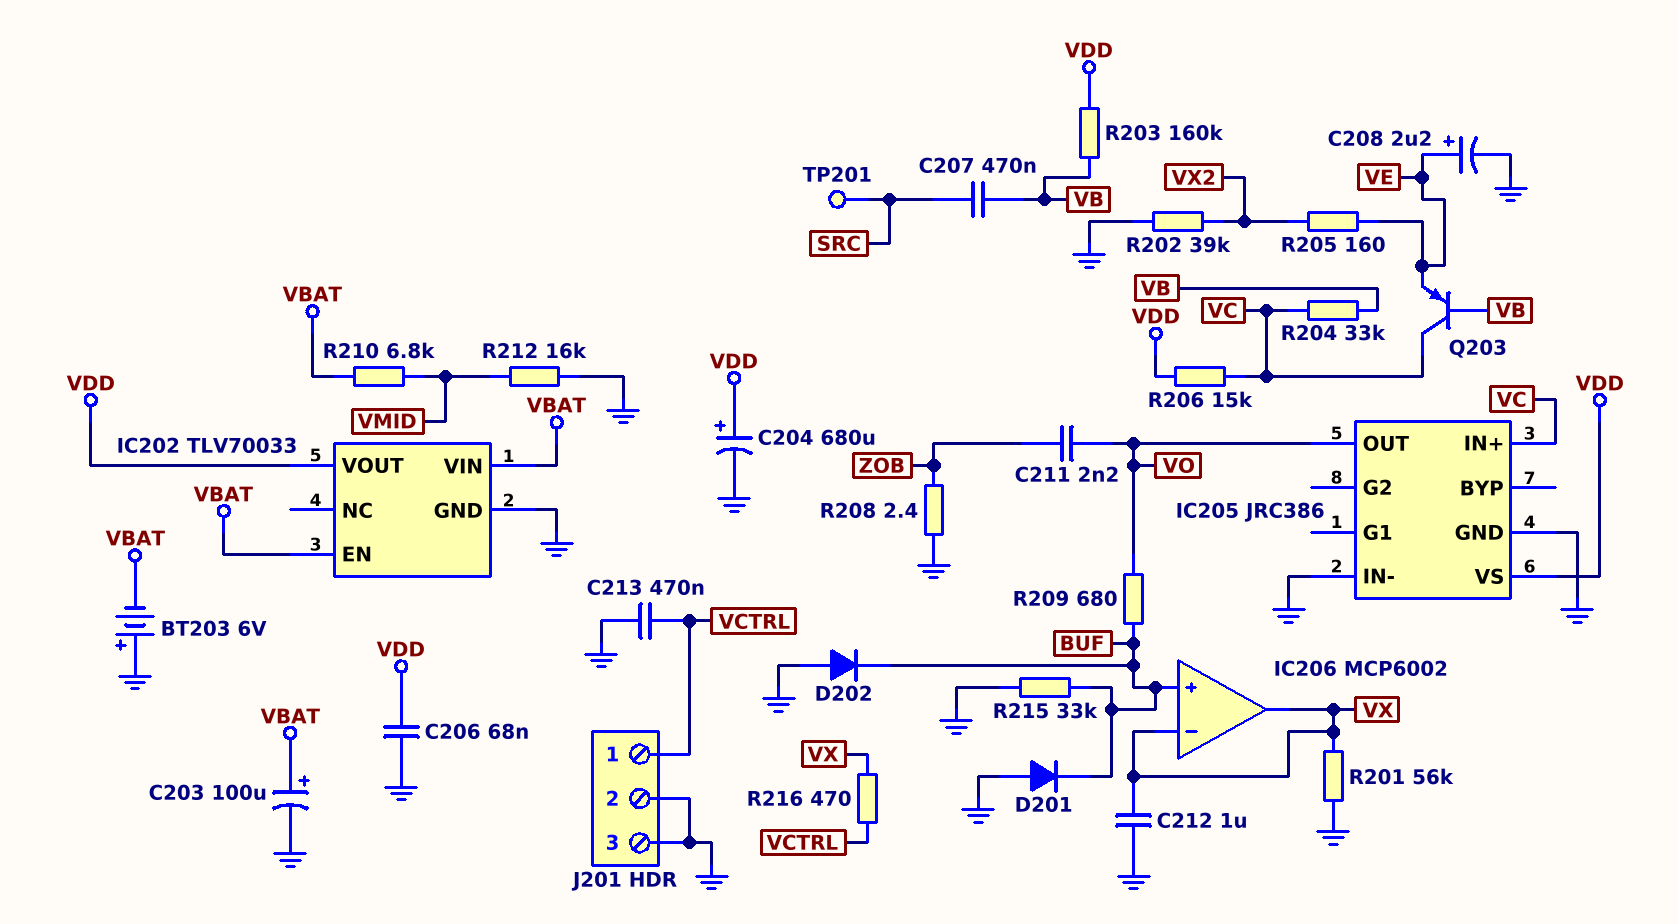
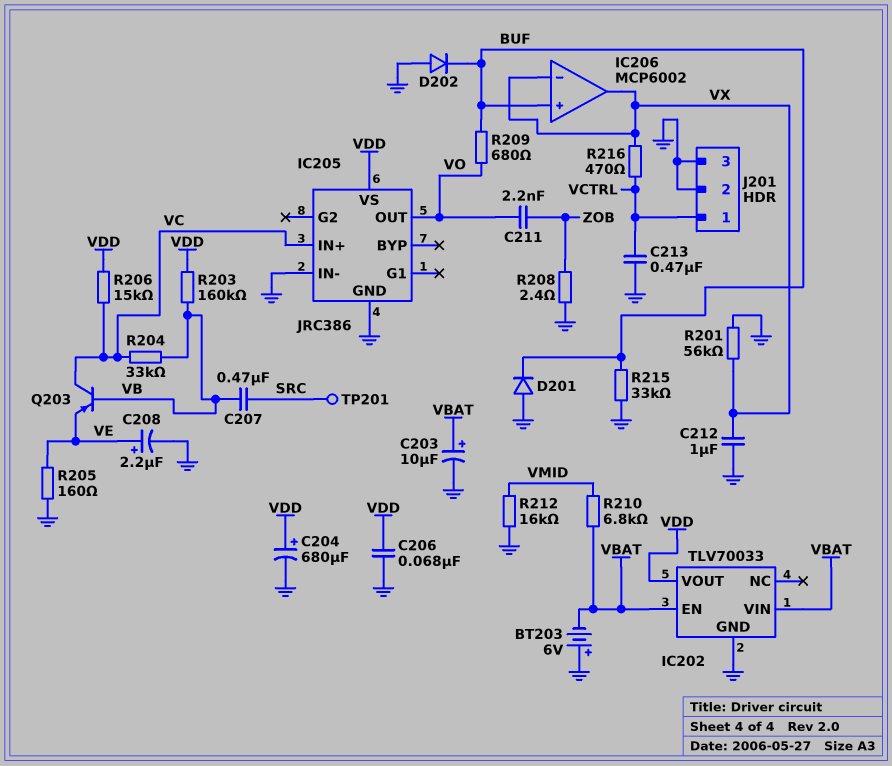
C203: 100uF (plus VBAT, minus GND) -> 10uF (plus VBAT, minus GND)
R202: 39k (GND, VX2) -> none
R205: 160 (VE, VX2) -> 160 (GND, VE)

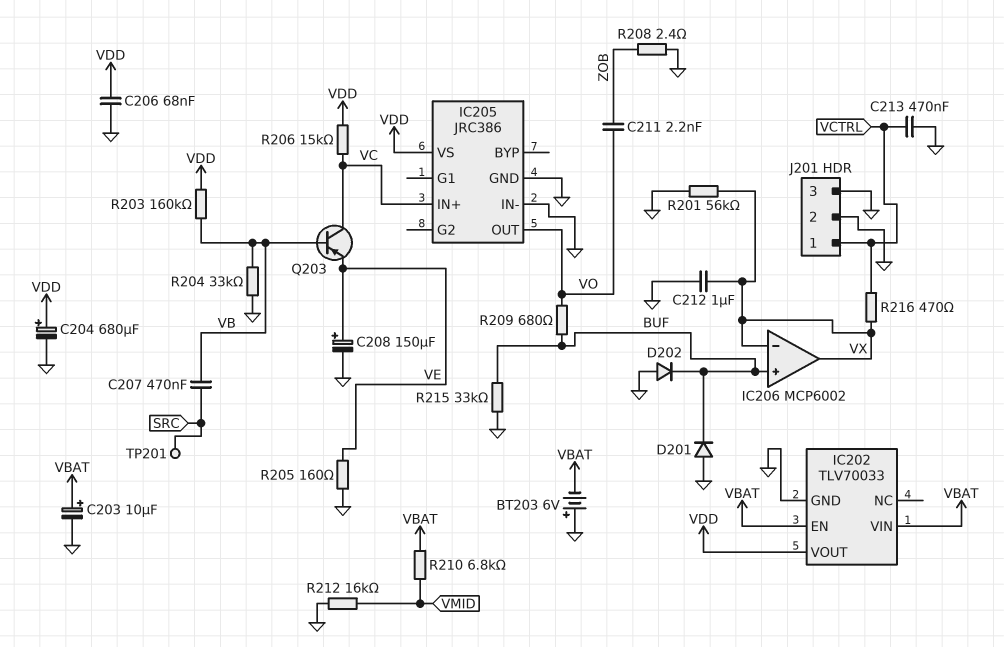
C208: 2.2uF (plus VE, minus GND) -> 150uF (plus VE, minus GND)
R204: 33k (VB, VC) -> 33k (GND, VB)

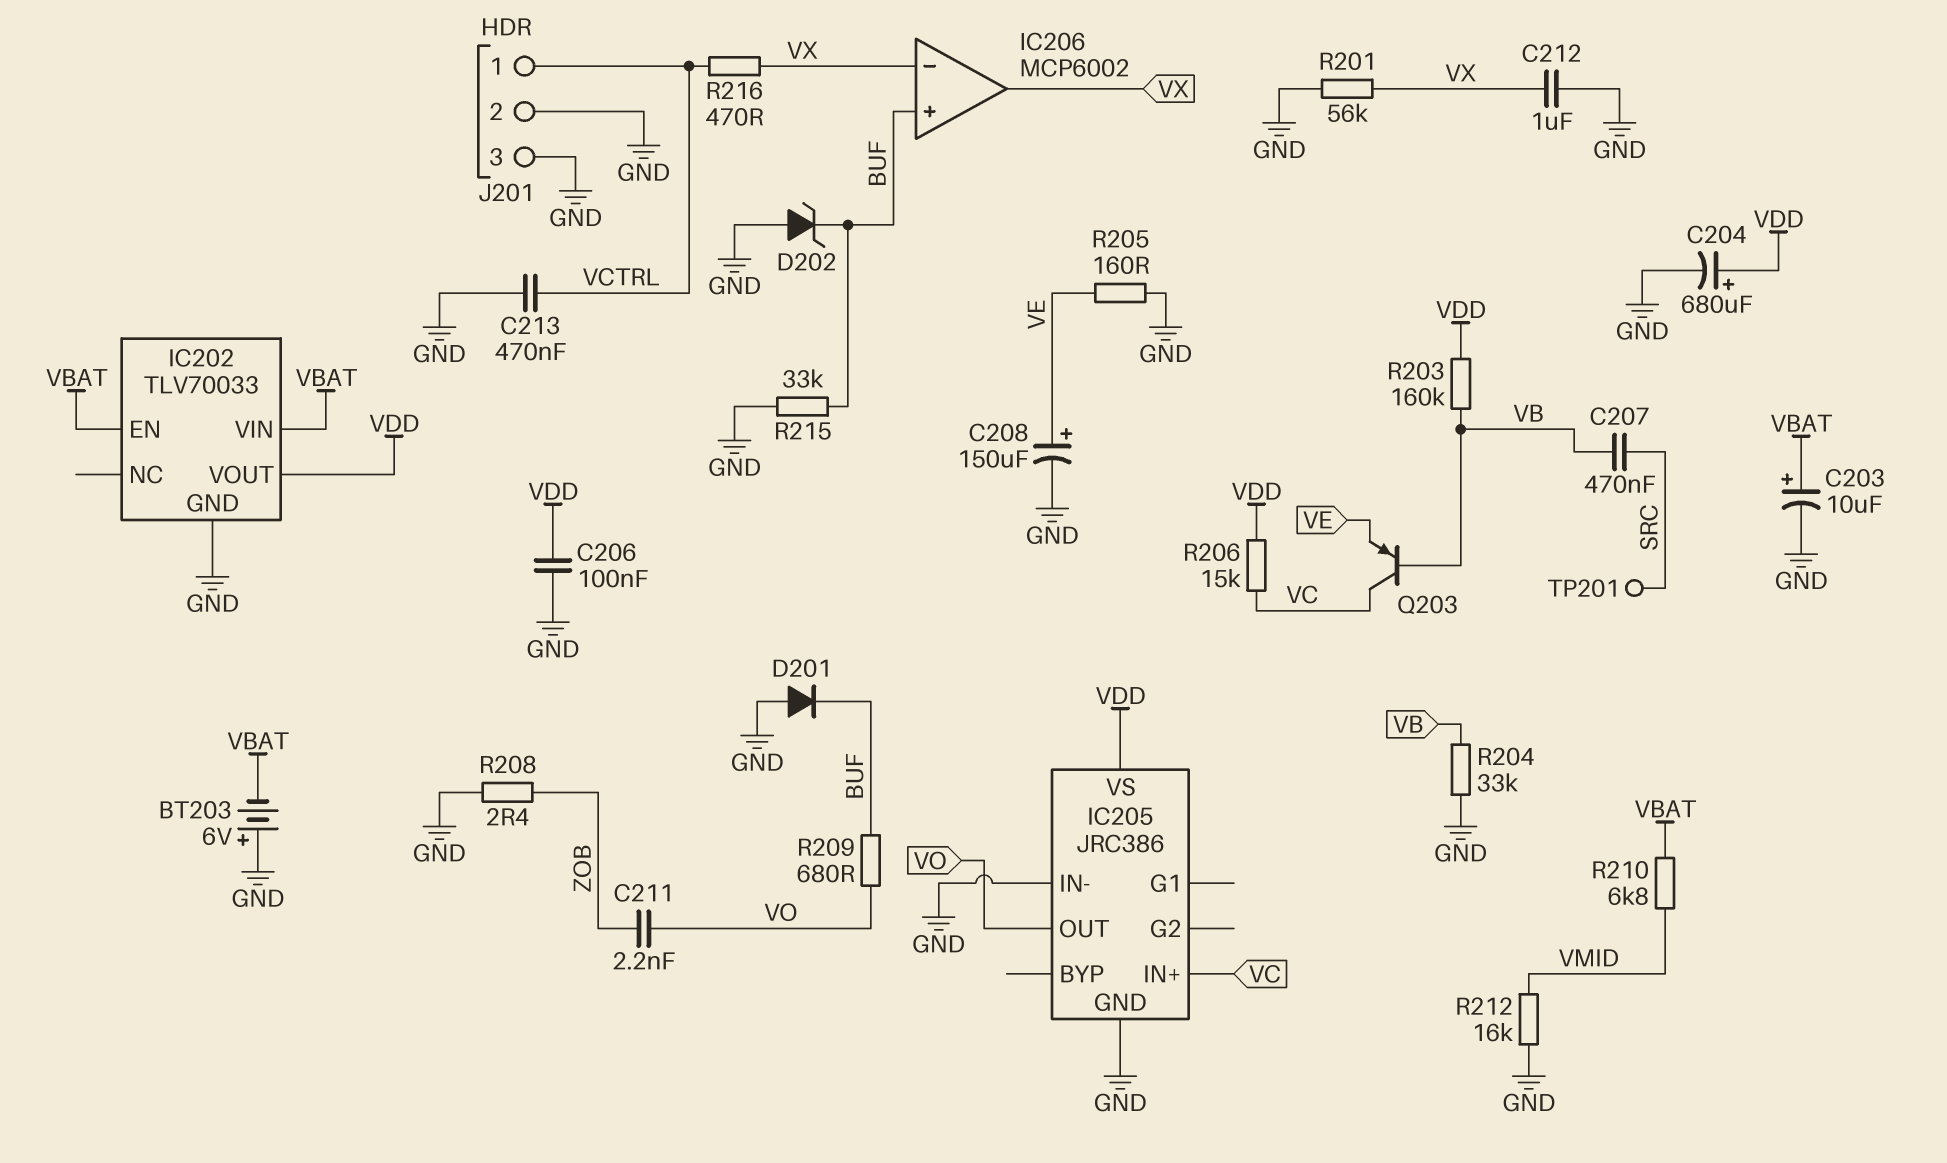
C206: 68nF (GND, VDD) -> 100nF (GND, VDD)
D202: diode (A GND, K BUF) -> zener (A GND, K BUF)

